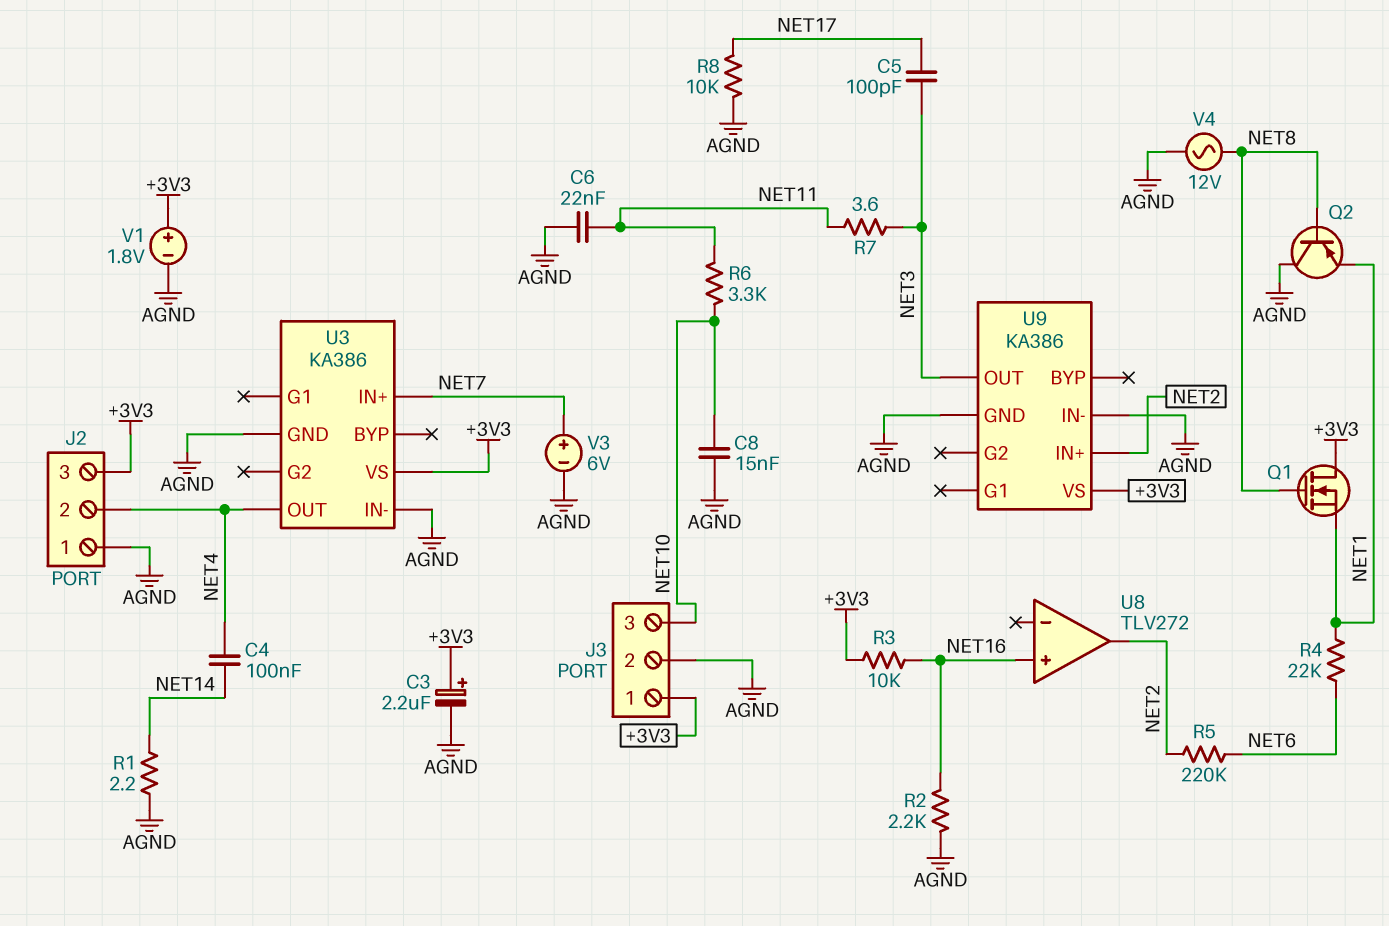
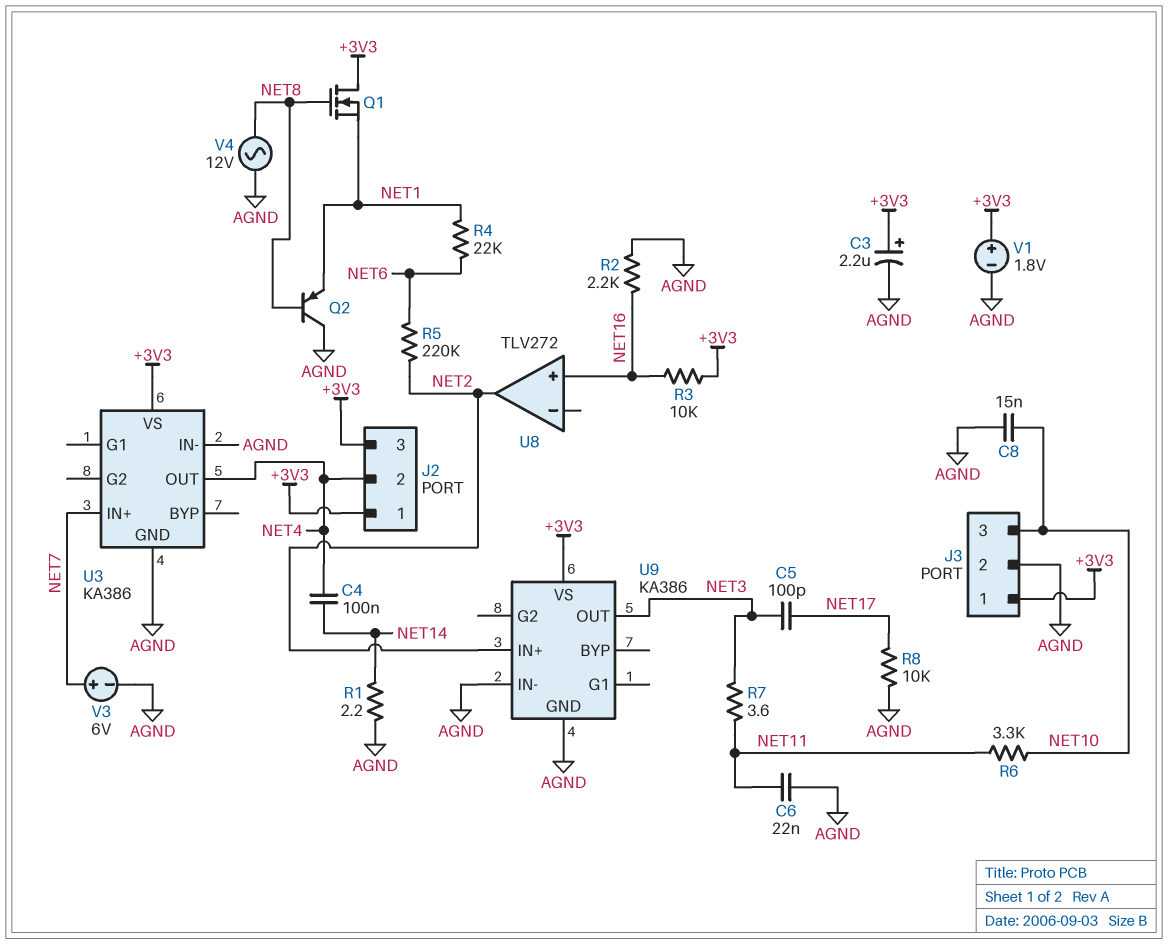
J2 pin 1: AGND -> +3V3

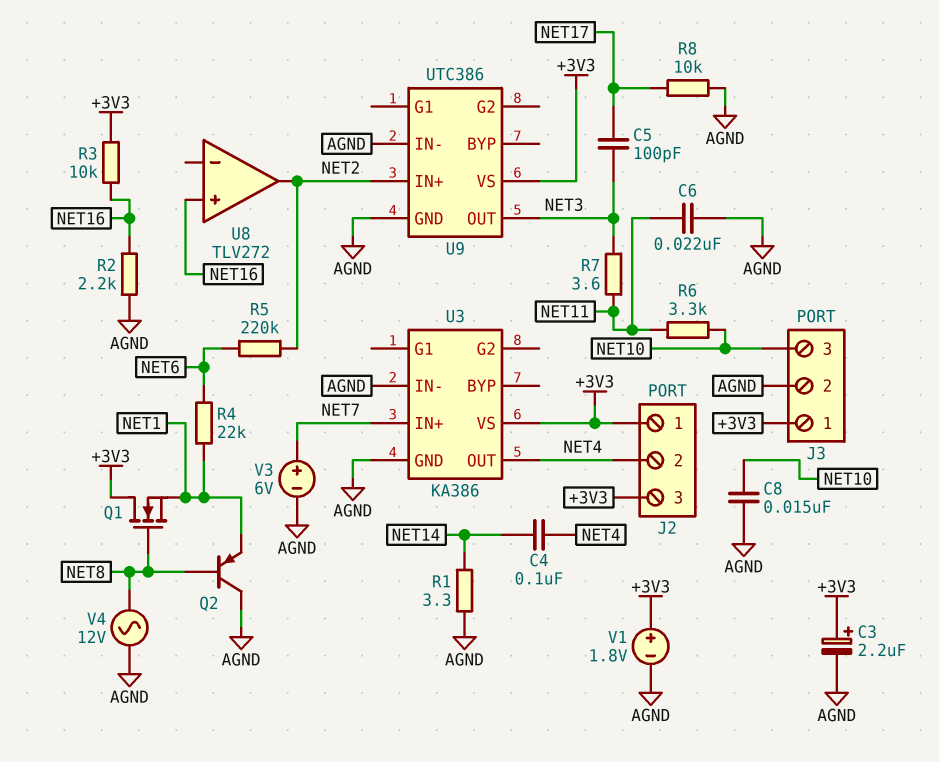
R1: 2.2 (AGND, NET14) -> 3.3 (AGND, NET14)
U9: KA386 -> UTC386

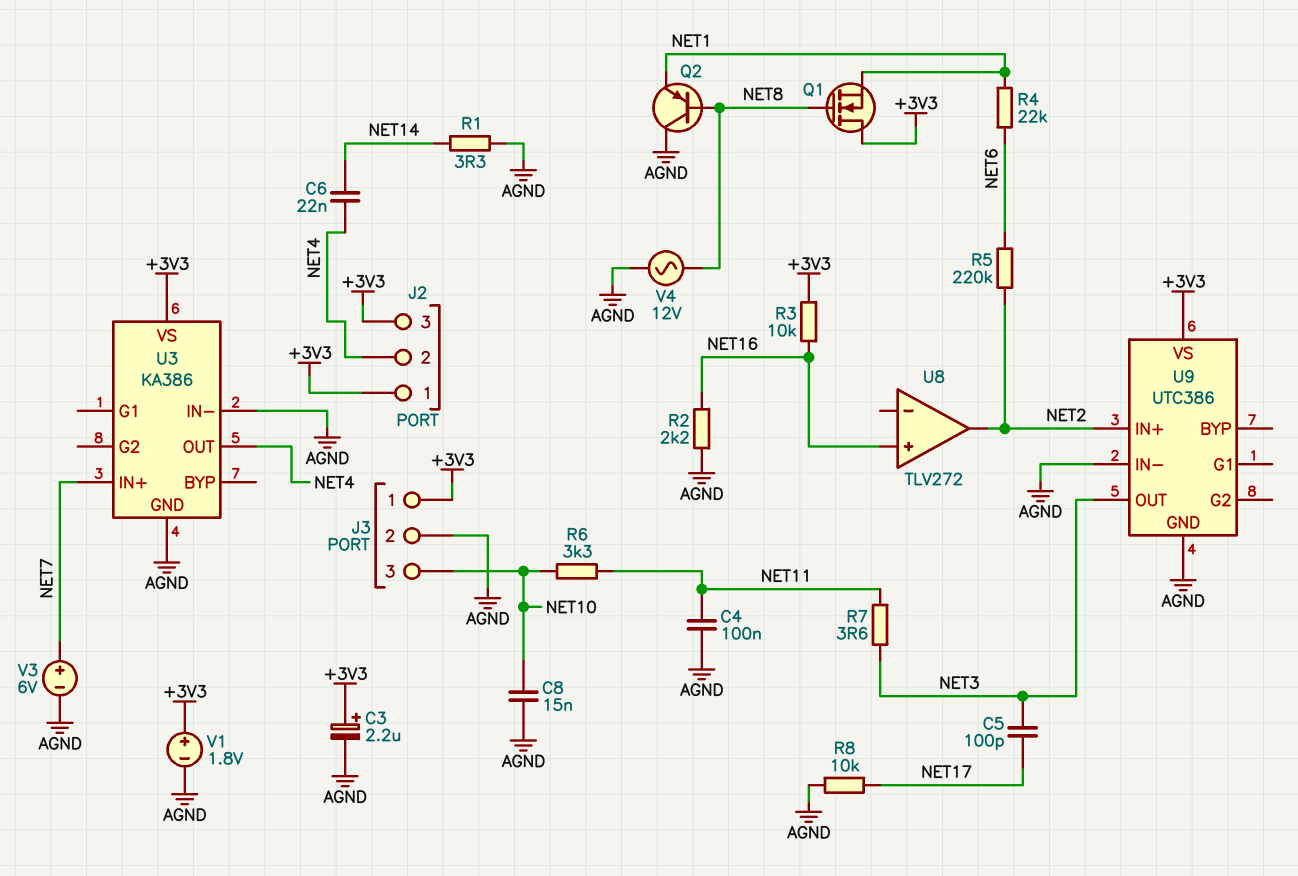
C4: 100nF (NET4, NET14) -> 100nF (AGND, NET11)
C6: 22nF (AGND, NET11) -> 22nF (NET4, NET14)

